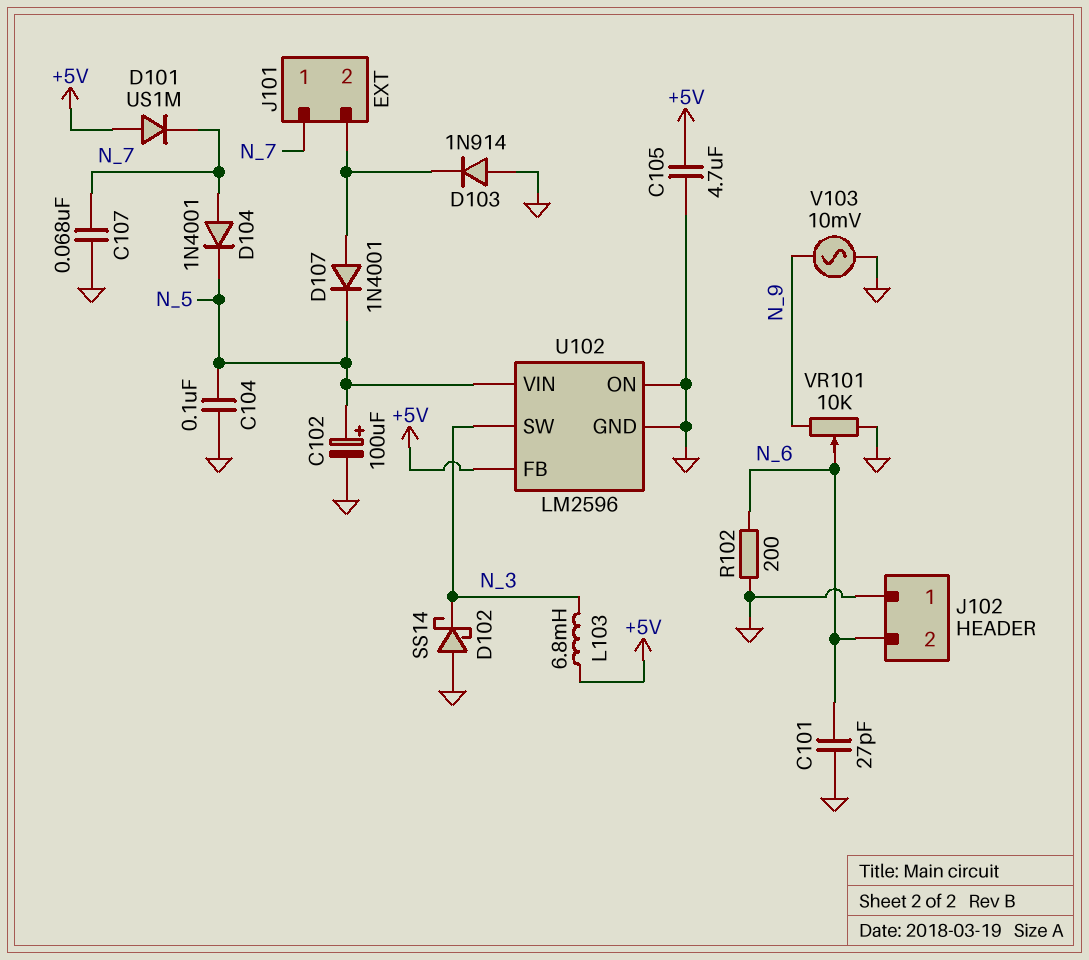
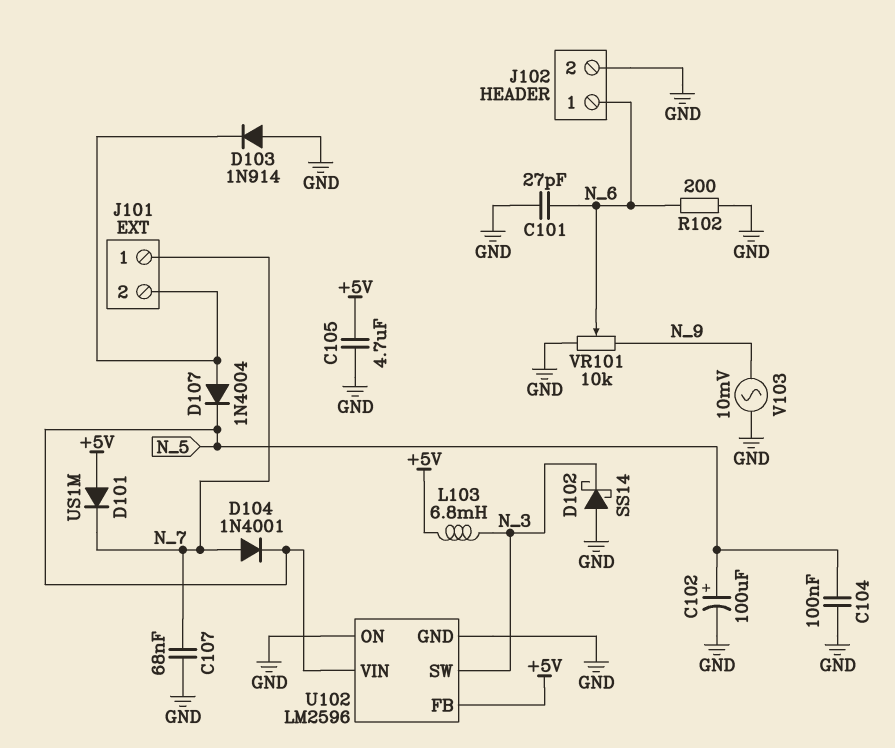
D107: diode 1N4001 (A J101/2, K N_5) -> diode 1N4004 (A J101/2, K N_5)
J102 pin 1: GND -> N_6
J102 pin 2: N_6 -> GND

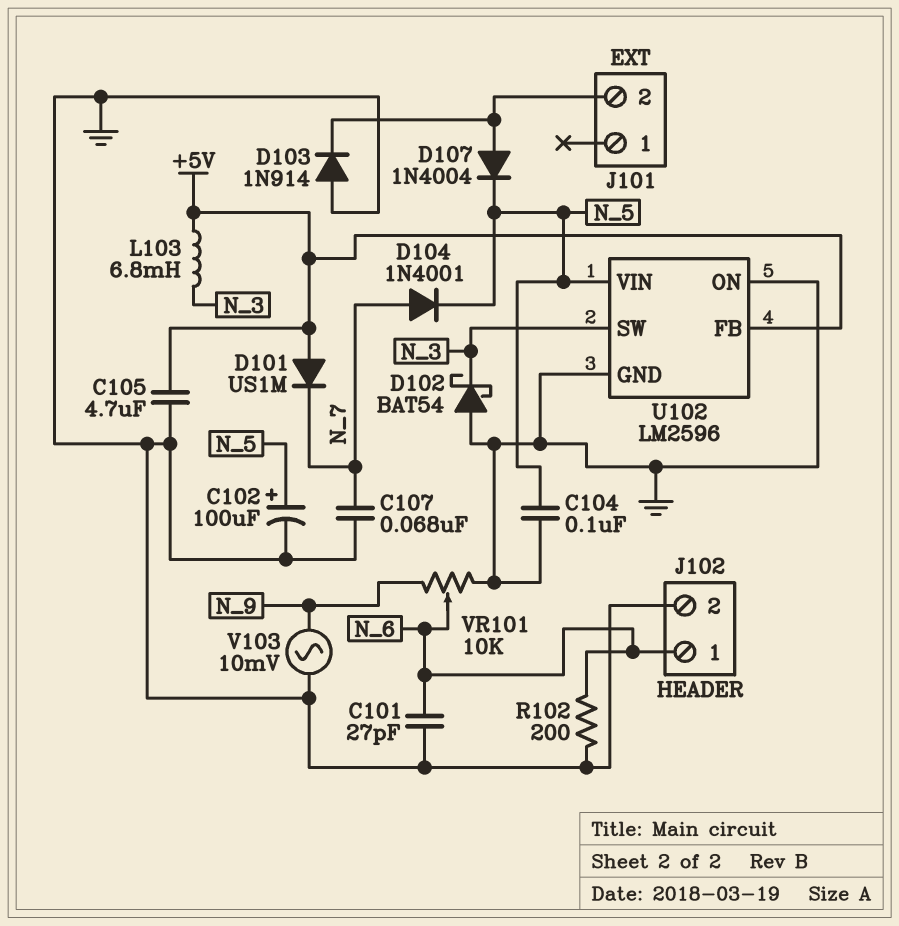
D102: schottky SS14 (A GND, K N_3) -> schottky BAT54 (A GND, K N_3)
J101 pin 1: N_7 -> none

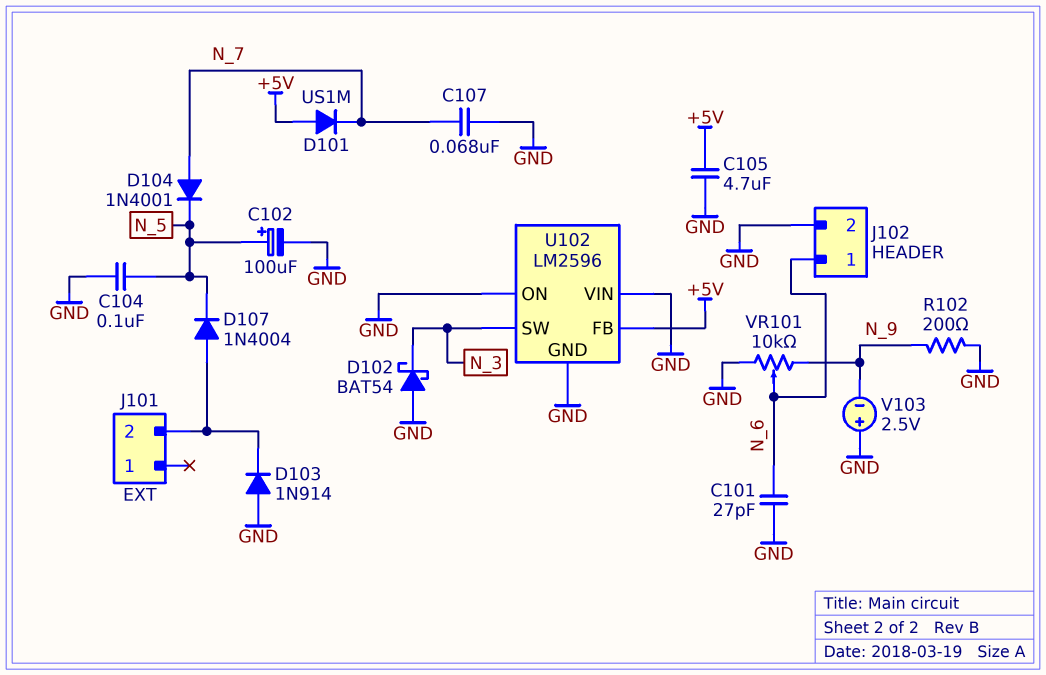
L103: 6.8mH (+5V, N_3) -> none
R102: 200 (GND, N_6) -> 200 (GND, N_9)
U102 pin VIN: N_5 -> GND
V103: AC 10mV (GND, N_9) -> 2.5V (plus GND, minus N_9)

